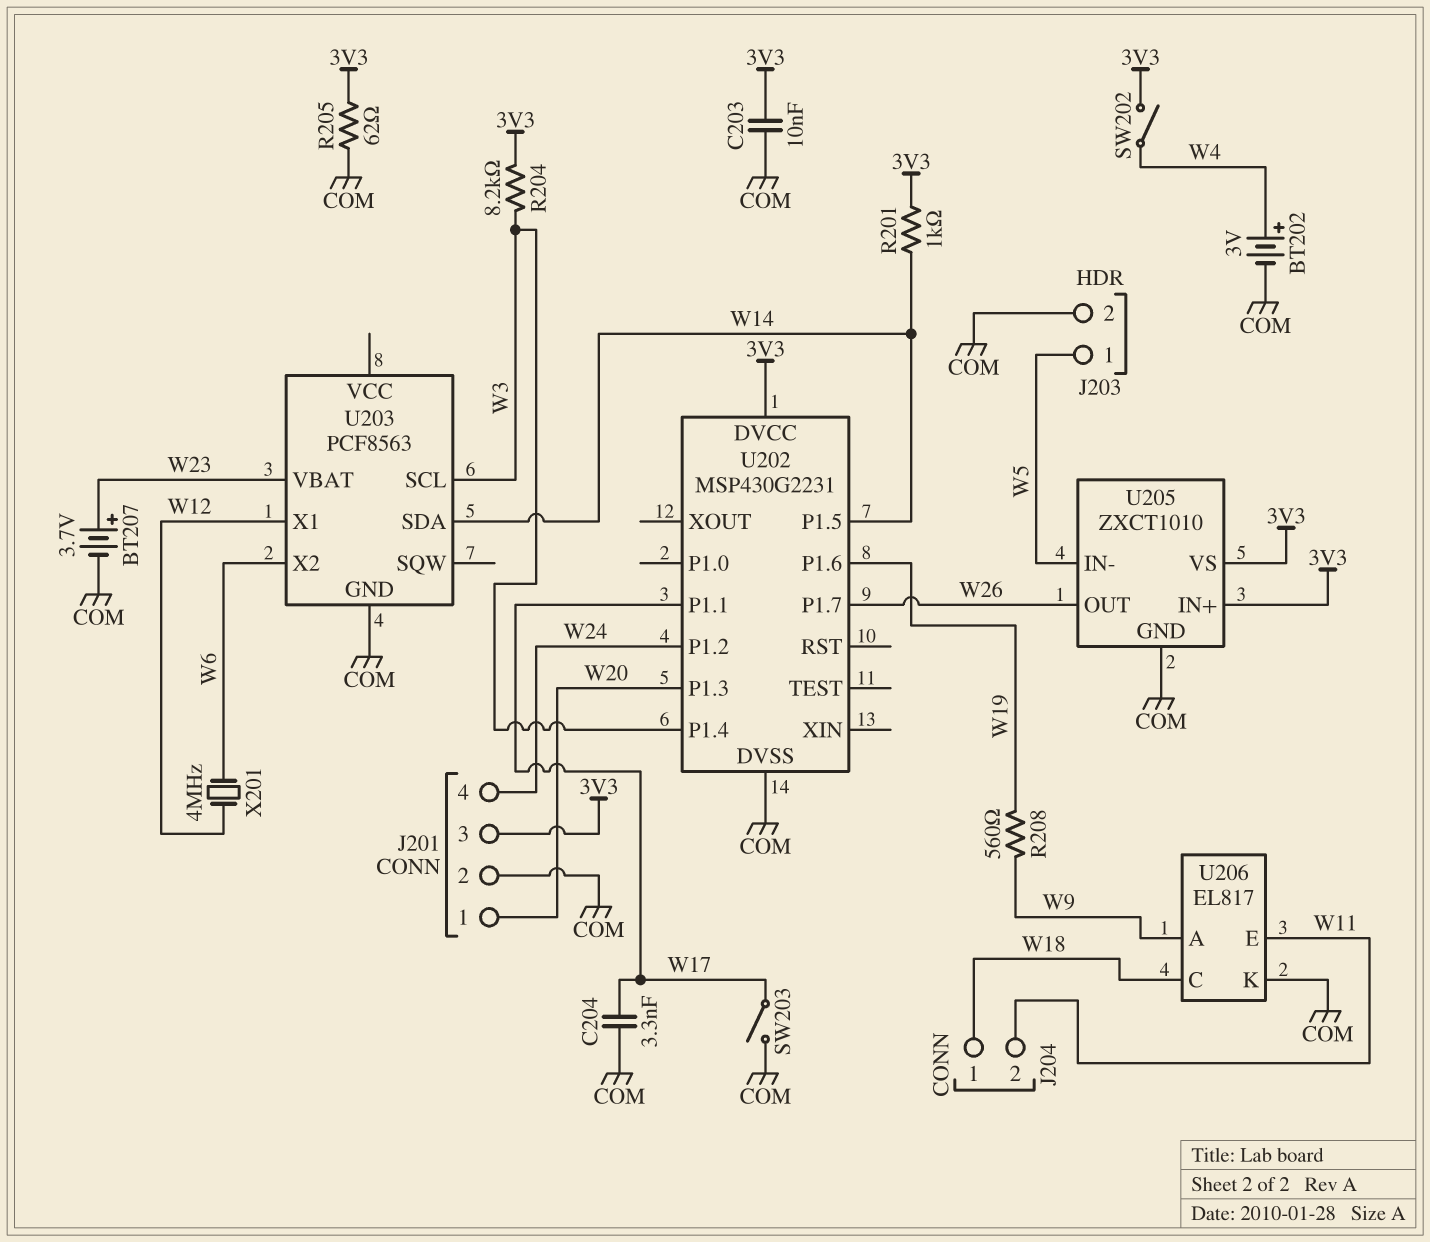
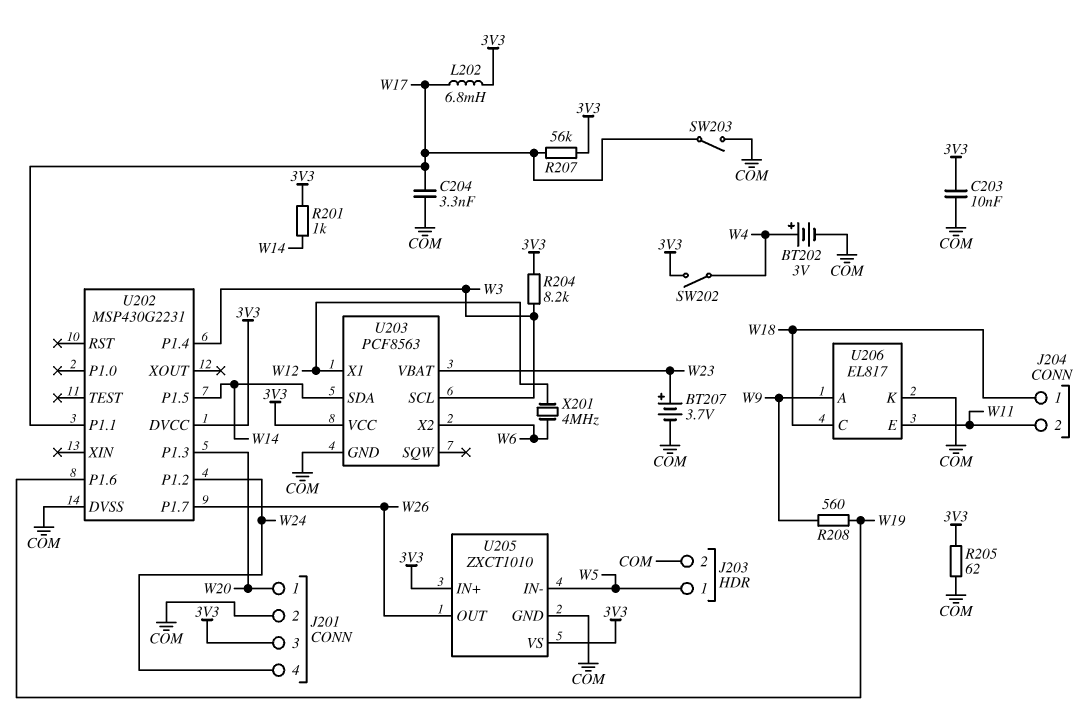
L202: none -> 6.8mH (3V3, W17)
R207: none -> 56k (3V3, W17)
U203 pin VCC: none -> 3V3

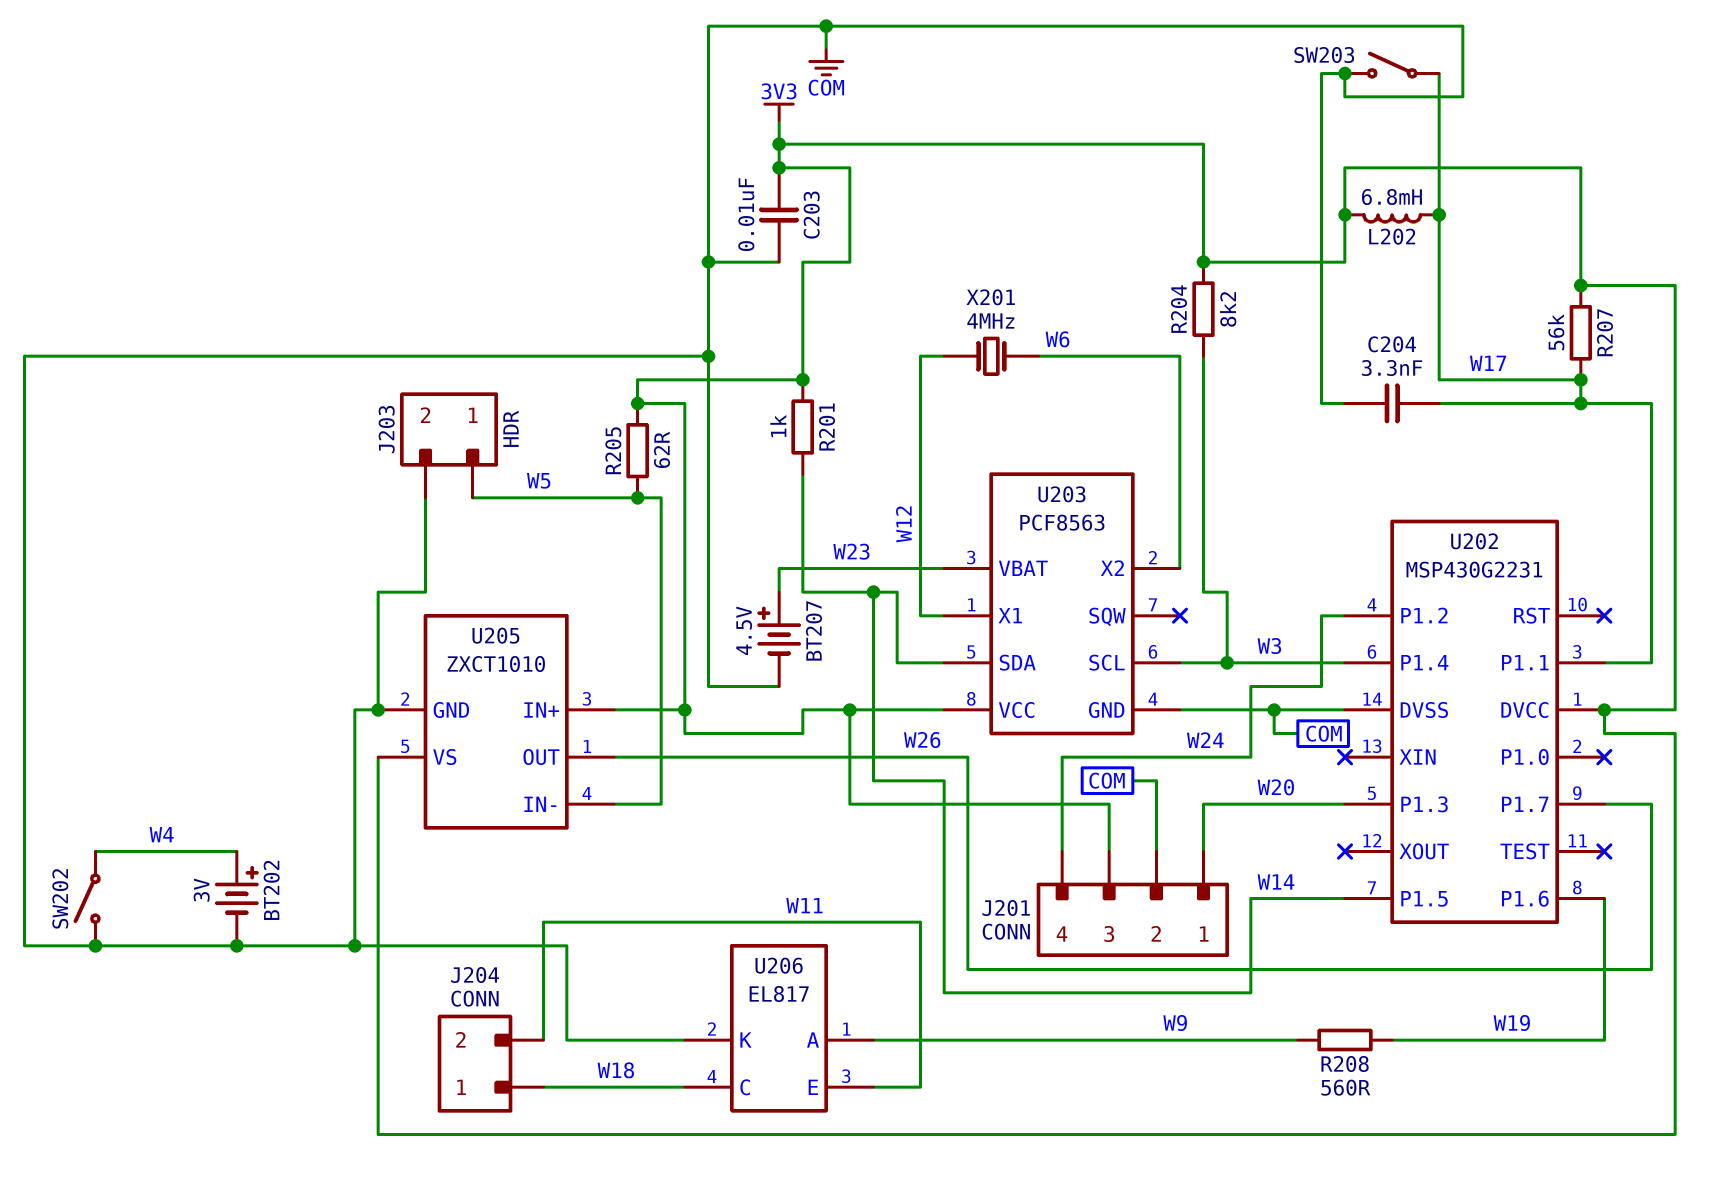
BT207: 3.7V (plus W23, minus COM) -> 4.5V (plus W23, minus COM)
R205: 62 (3V3, COM) -> 62 (3V3, W5)
SW202: switch (3V3, W4) -> switch (COM, W4)

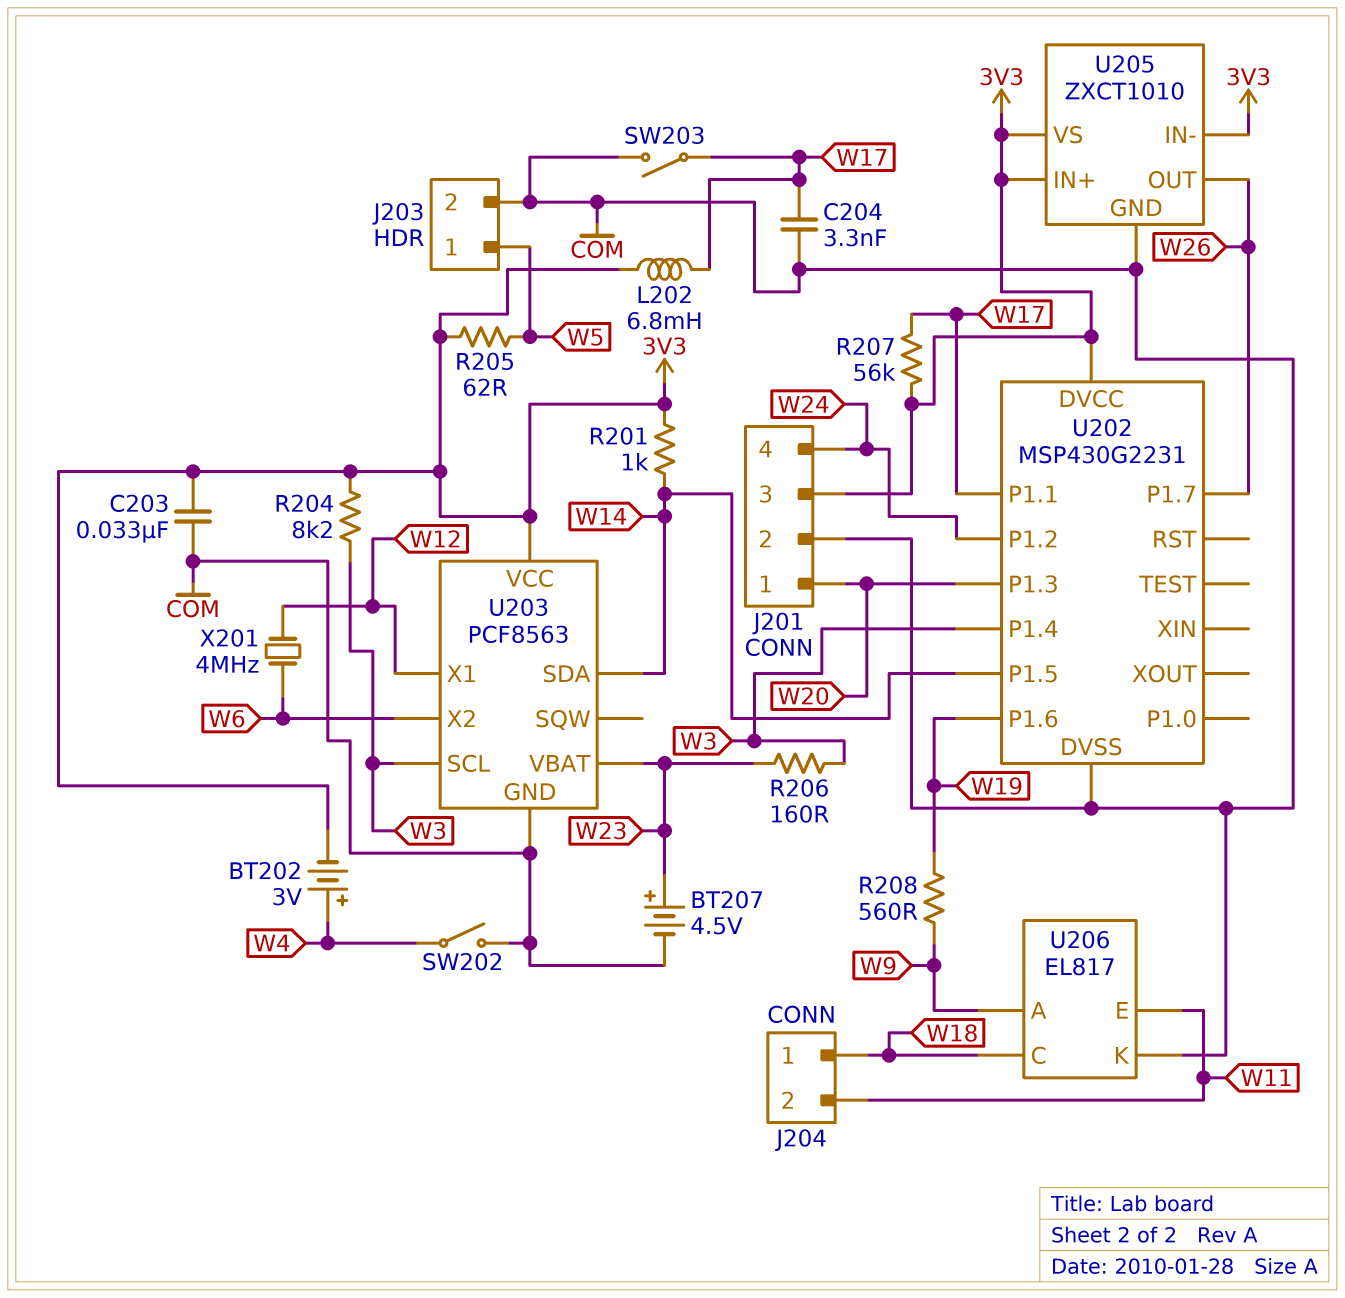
BT202: 3V (plus W4, minus COM) -> 3V (plus W4, minus 3V3)
C203: 10nF (3V3, COM) -> 33nF (3V3, COM)
R206: none -> 160 (W3, W23)
U205 pin IN-: W5 -> 3V3

